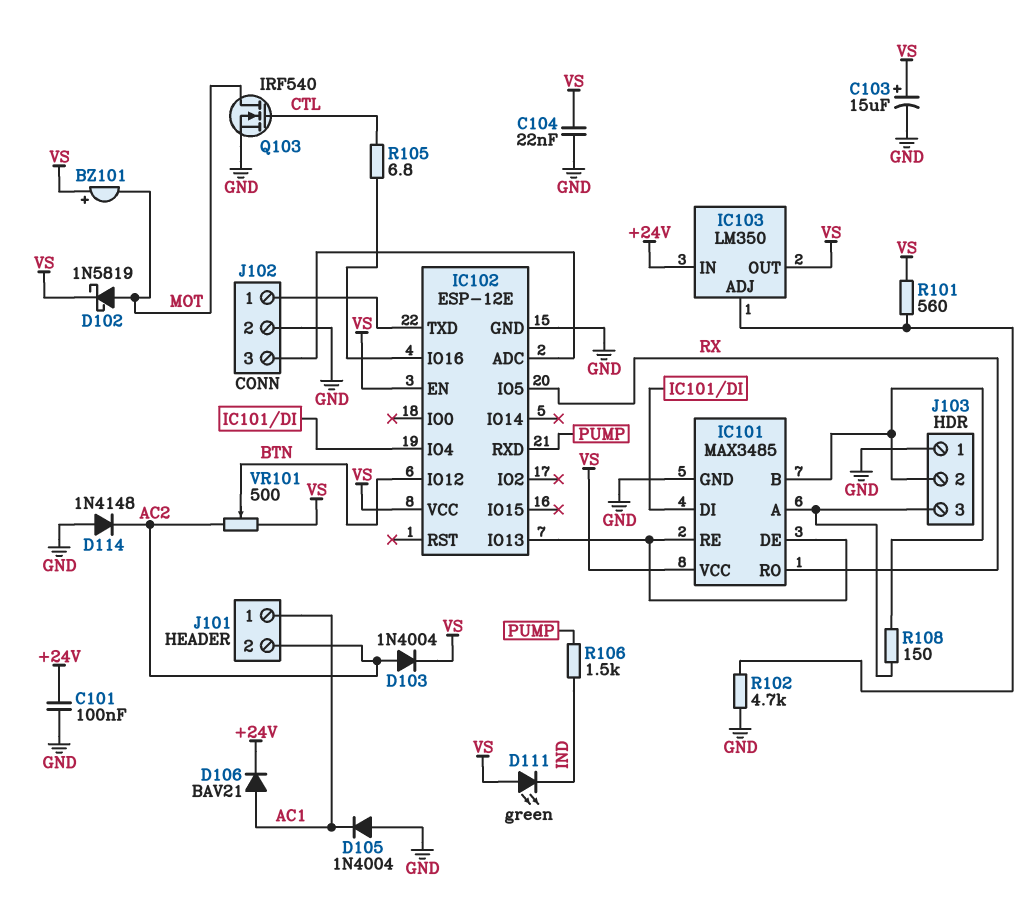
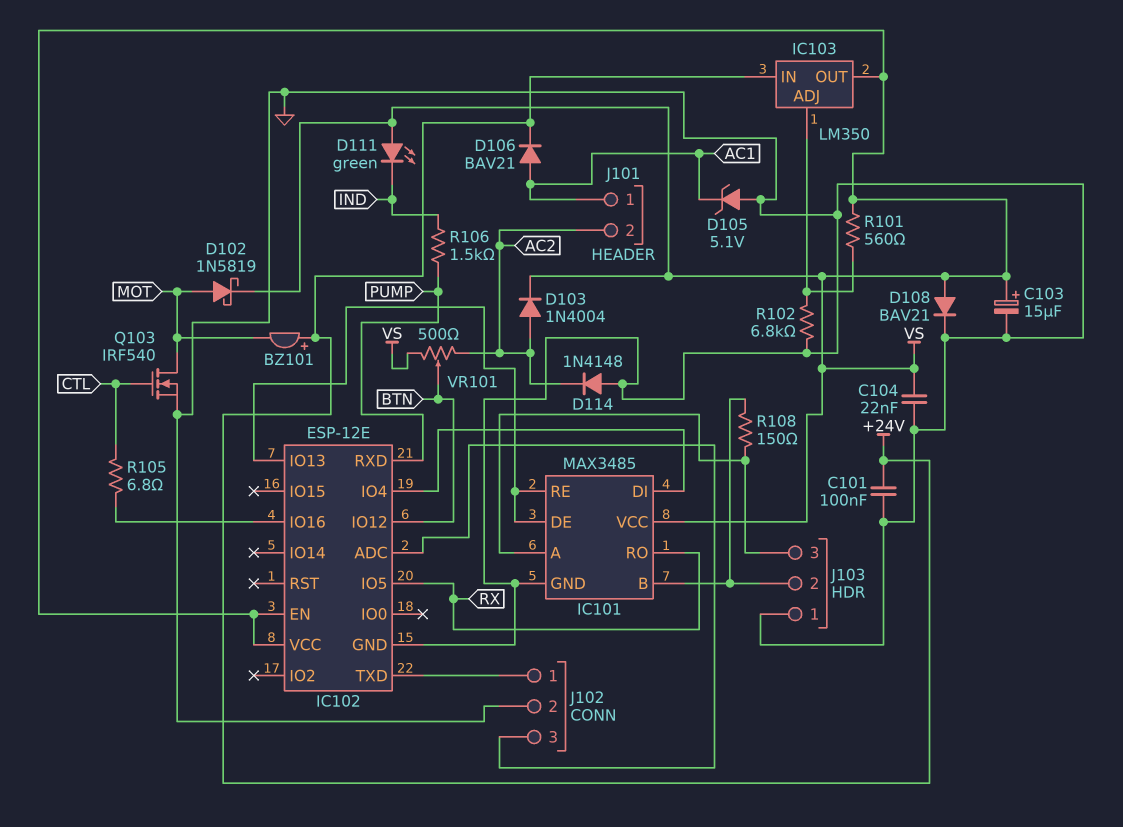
BZ101: buzzer (plus VS, minus MOT) -> buzzer (plus +24V, minus MOT)
D105: diode 1N4004 (A GND, K AC1) -> zener 5.1V (A GND, K AC1)
D108: none -> diode BAV21 (A VS, K GND)
R102: 4.7k (GND, IC103/ADJ) -> 6.8k (GND, IC103/ADJ)

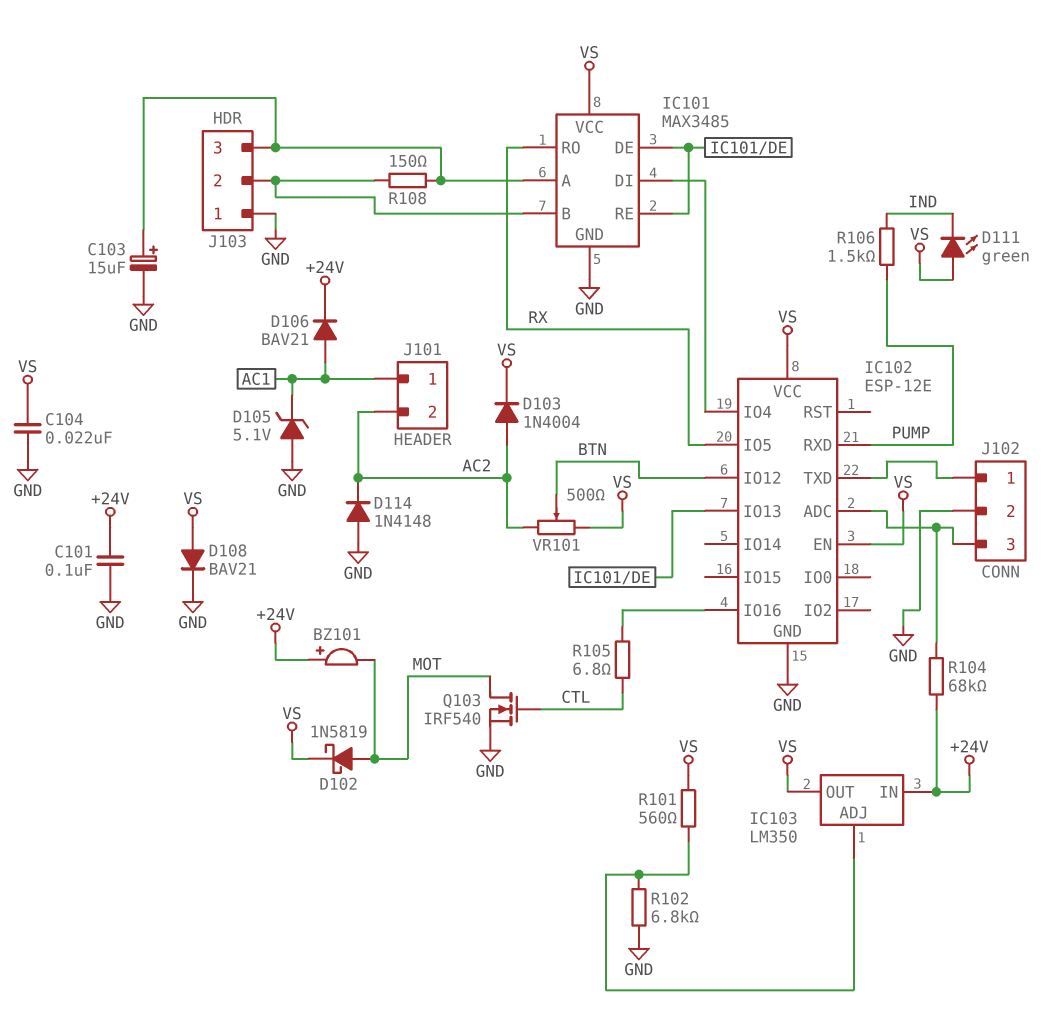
C103: 15uF (plus VS, minus GND) -> 15uF (plus IC101/A, minus GND)
R104: none -> 68k (+24V, IC102/ADC)

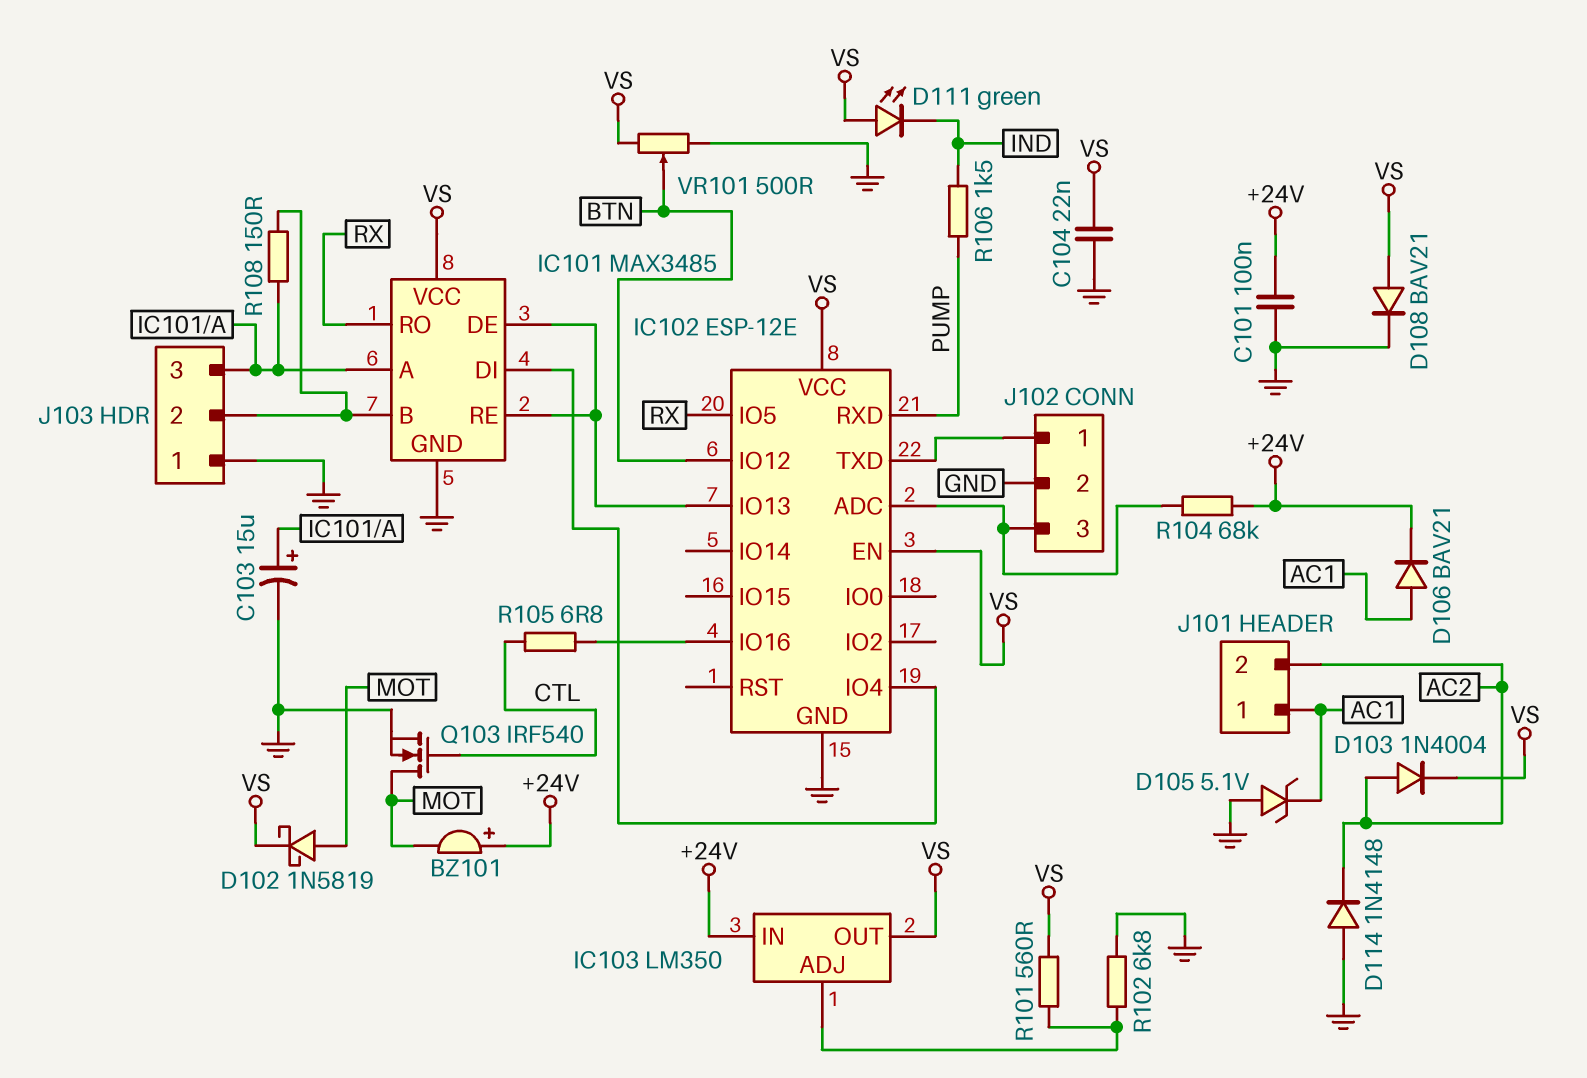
VR101: 500 (AC2, VS, wiper BTN) -> 500 (GND, VS, wiper BTN)

